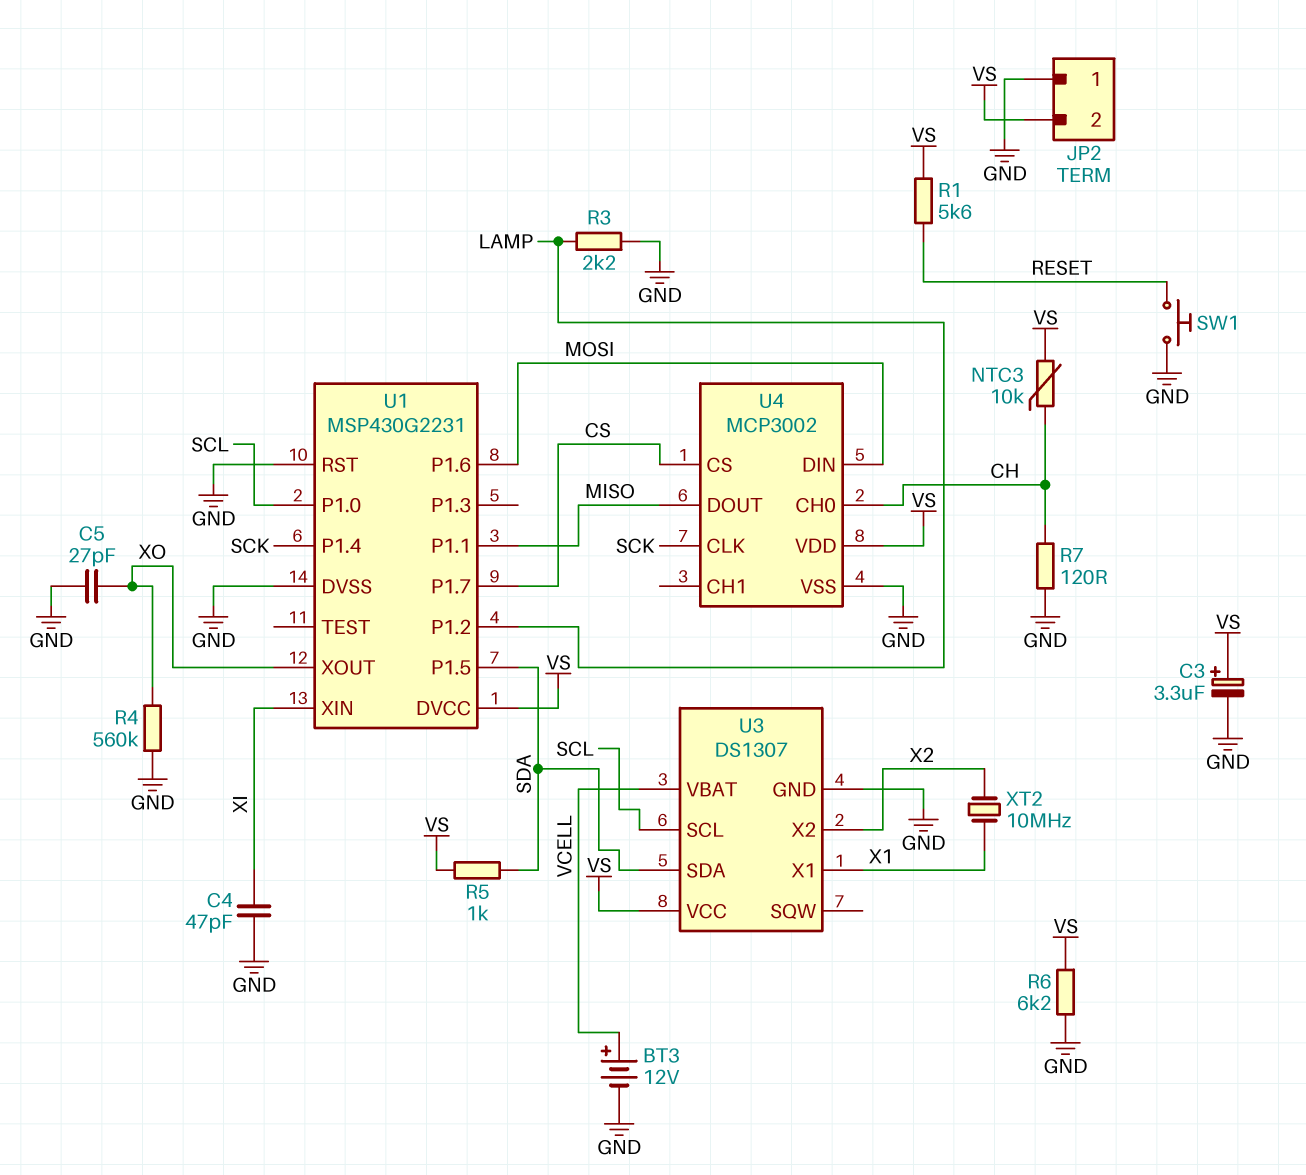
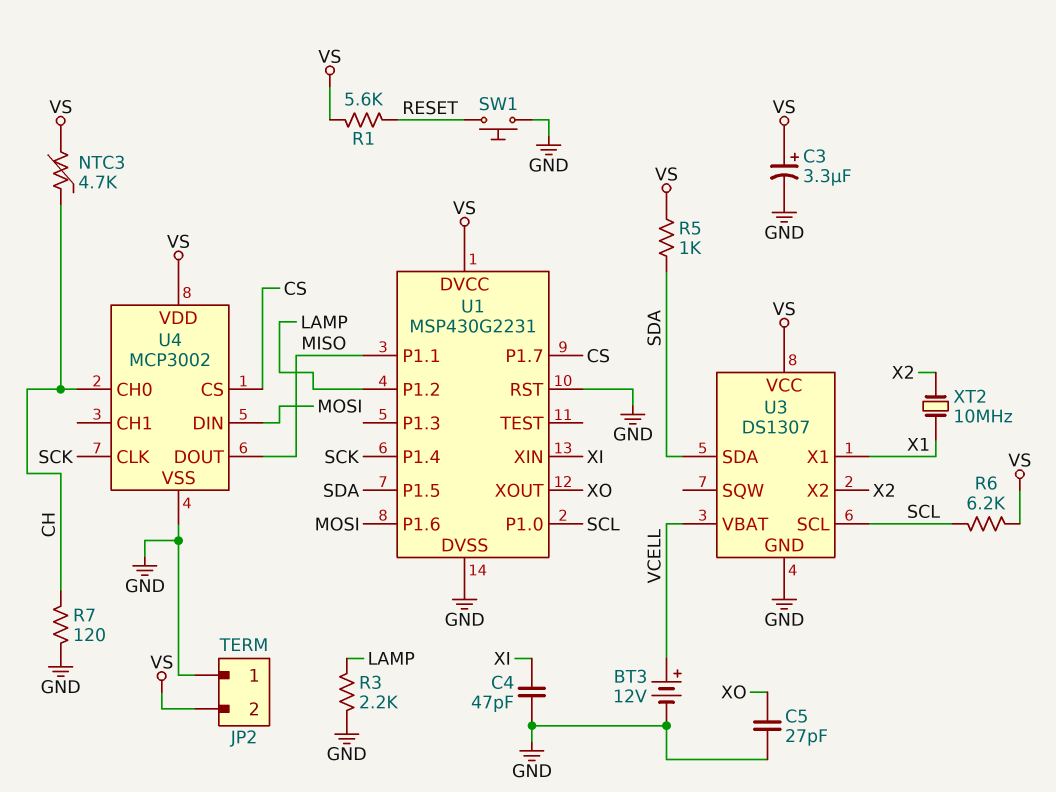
NTC3: 10k (CH, VS) -> 4.7k (CH, VS)
R4: 560k (GND, XO) -> none
R6: 6.2k (GND, VS) -> 6.2k (SCL, VS)

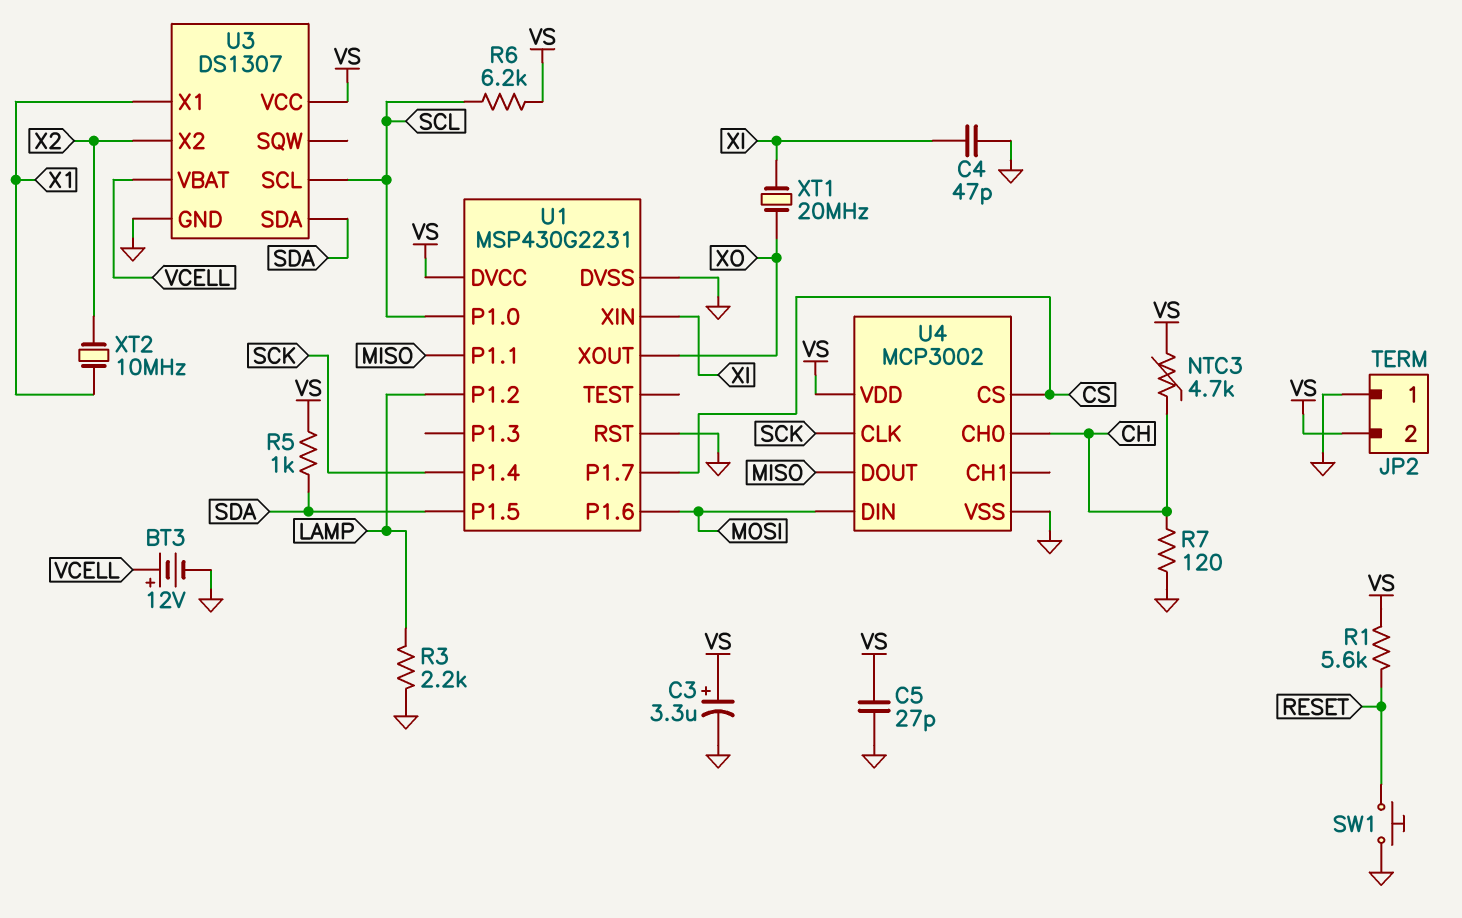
C5: 27pF (GND, XO) -> 27pF (GND, VS)
XT1: none -> 20MHz (XI, XO)

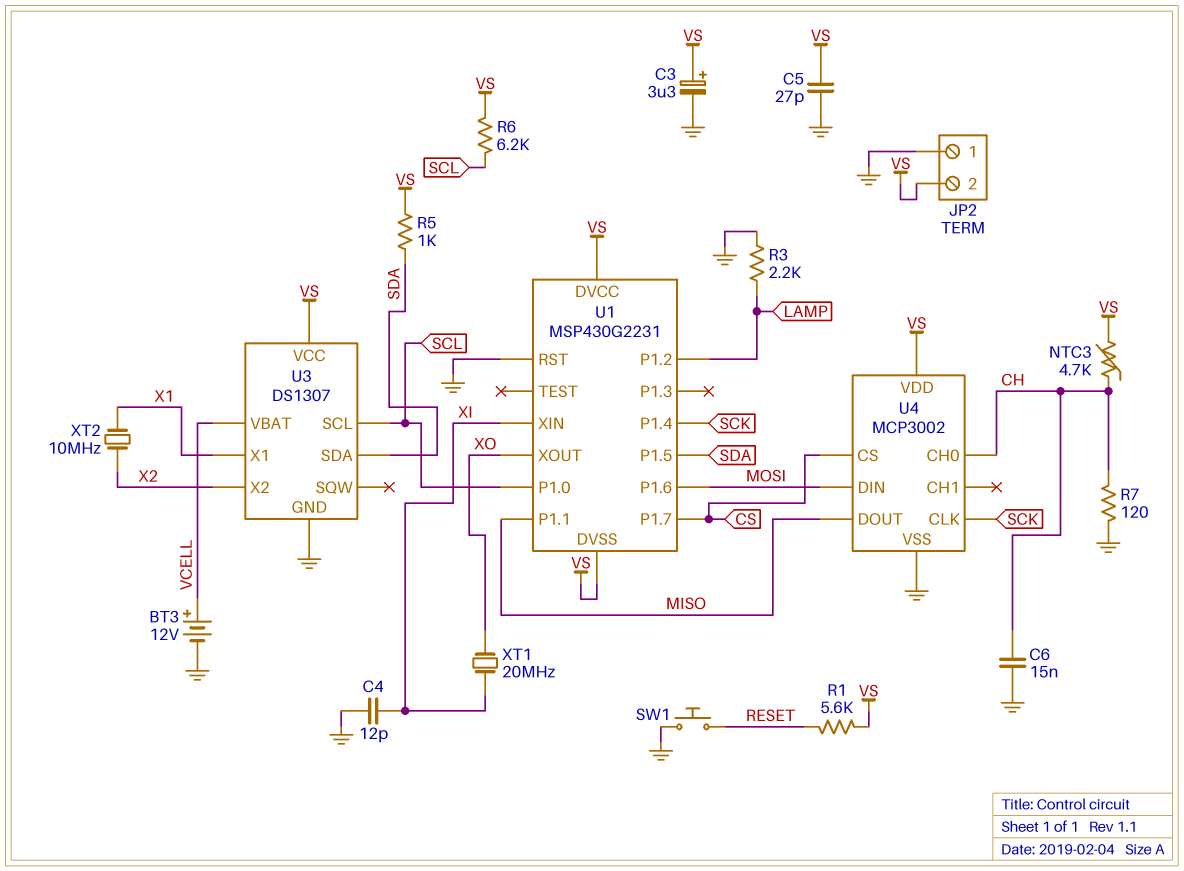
C4: 47pF (GND, XI) -> 12pF (GND, XI)
C6: none -> 15nF (CH, GND)
U1 pin DVSS: GND -> VS

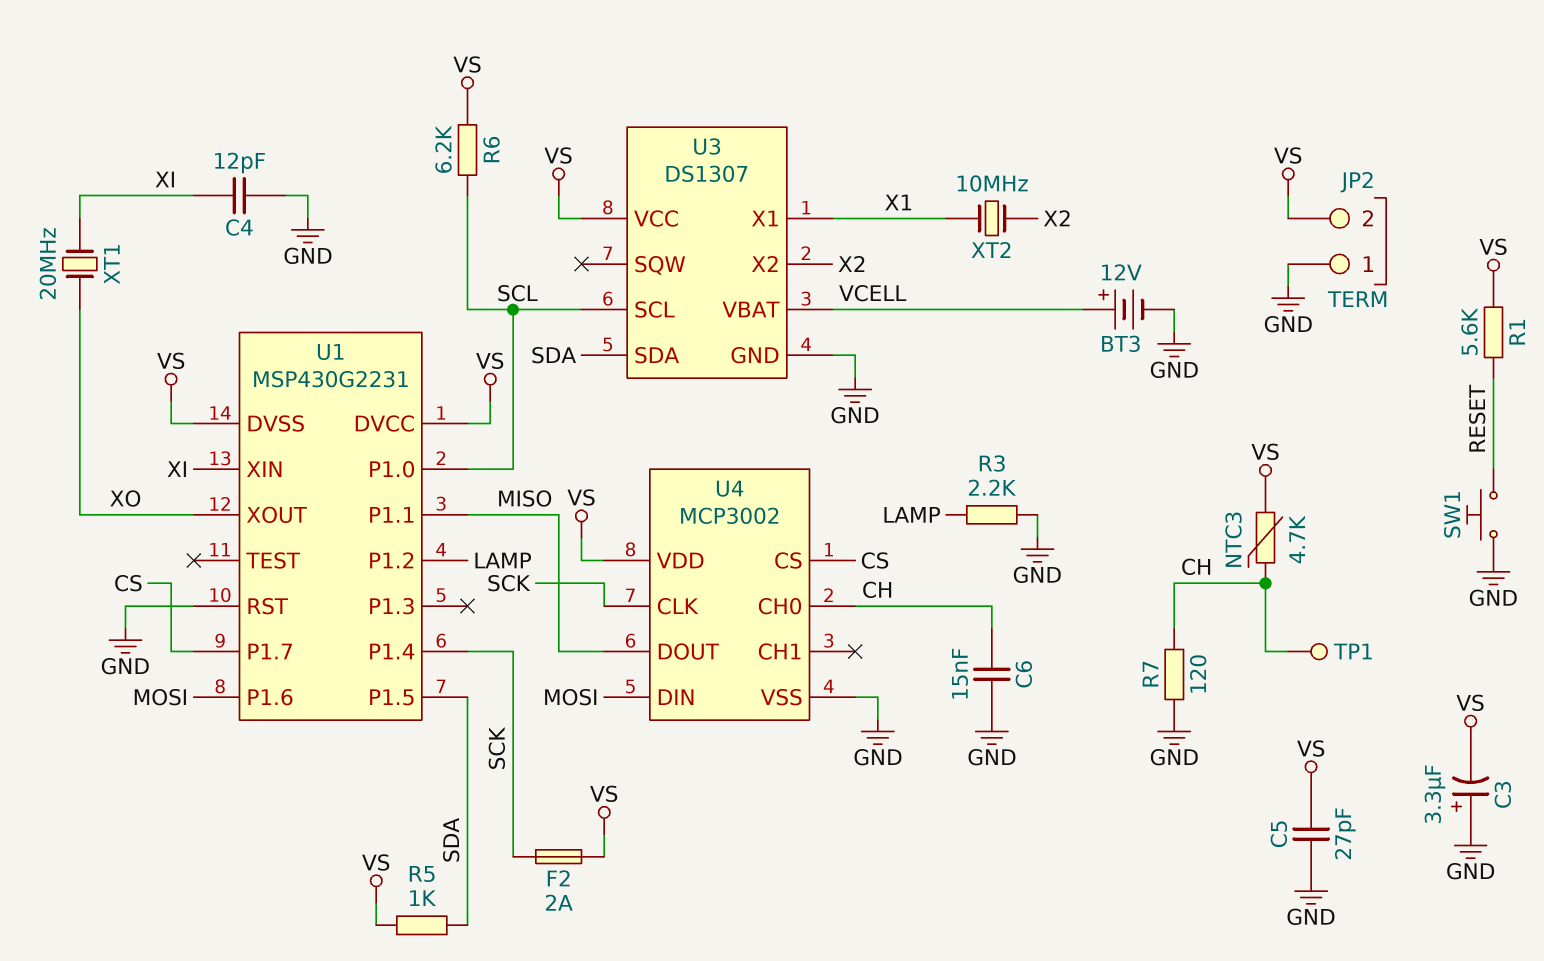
C3: 3.3uF (plus VS, minus GND) -> 3.3uF (plus GND, minus VS)
F2: none -> 2A (SCK, VS)
TP1: none -> test point (CH)

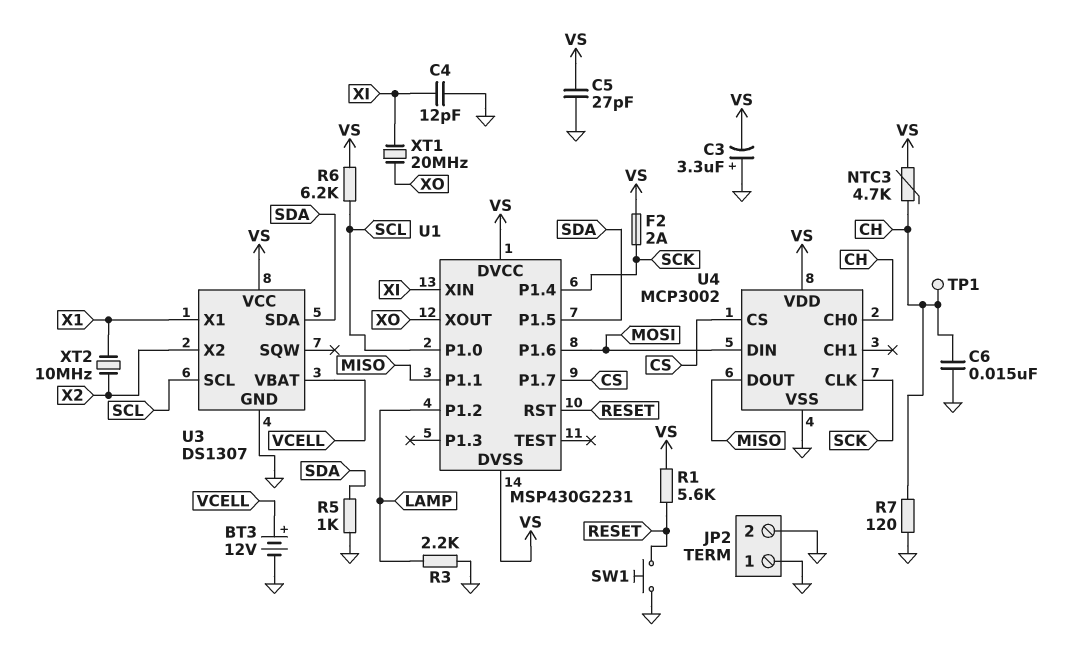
JP2 pin 2: VS -> GND
R5: 1k (SDA, VS) -> 1k (GND, SDA)
U1 pin RST: GND -> RESET

